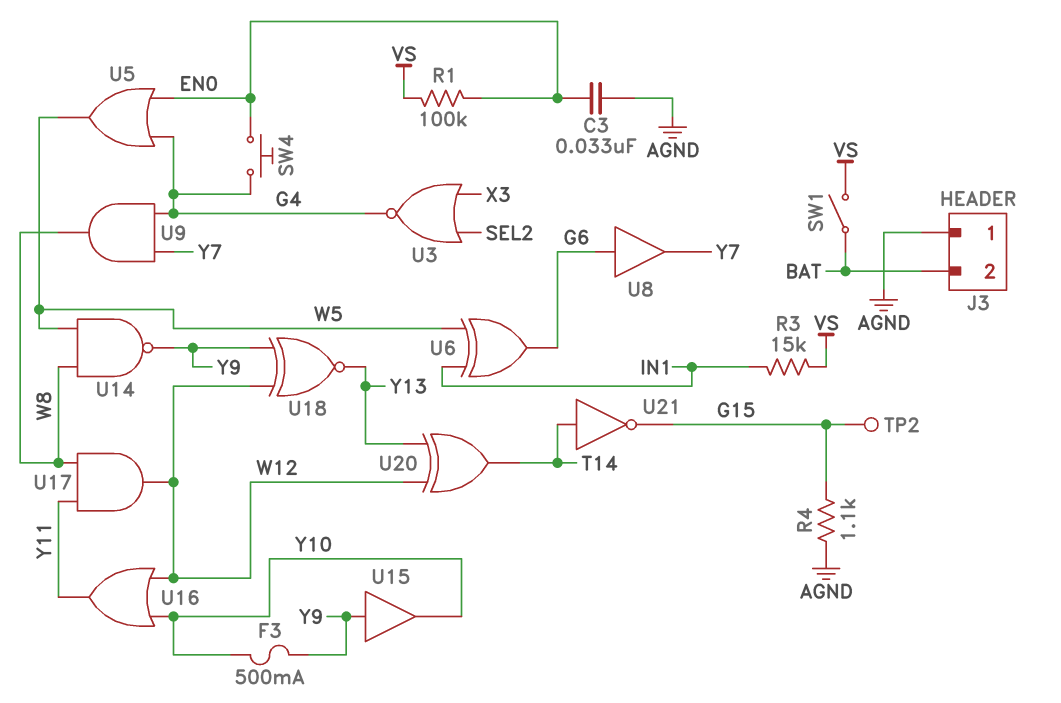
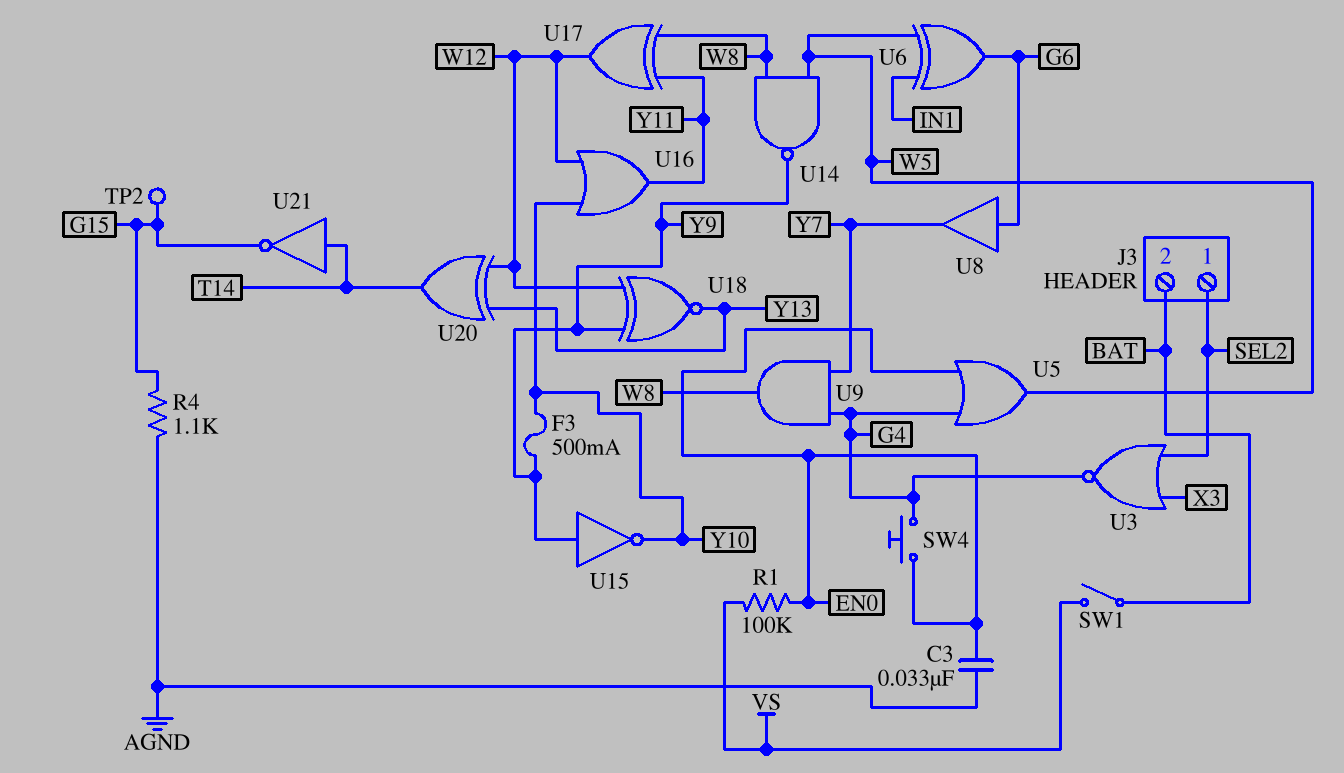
J3 pin 1: AGND -> SEL2
R3: 15k (IN1, VS) -> none
U15: buffer (in Y9, out Y10) -> NOT (in Y9, out Y10)
U17: AND (in W8, in Y11, out W12) -> XOR (in W8, in Y11, out W12)

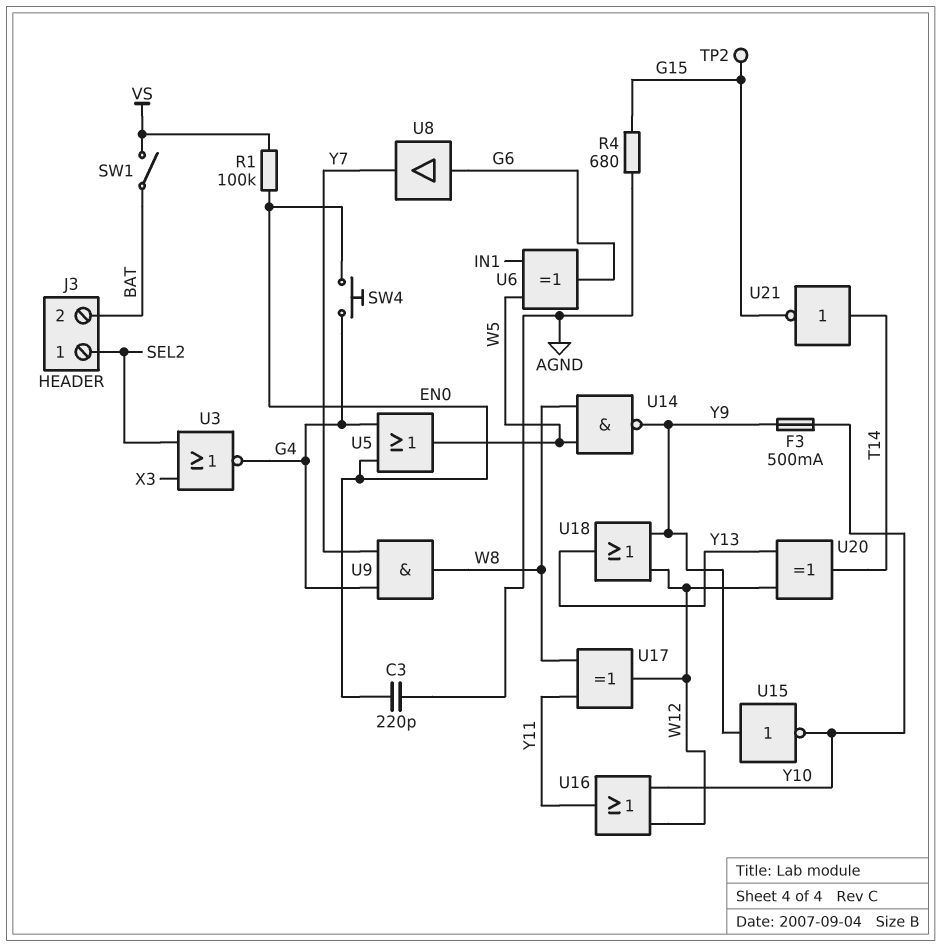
C3: 33nF (AGND, EN0) -> 220pF (AGND, EN0)
R4: 1.1k (AGND, G15) -> 680 (AGND, G15)
U18: XNOR (in W12, in Y9, out Y13) -> OR (in W12, in Y9, out Y13)

